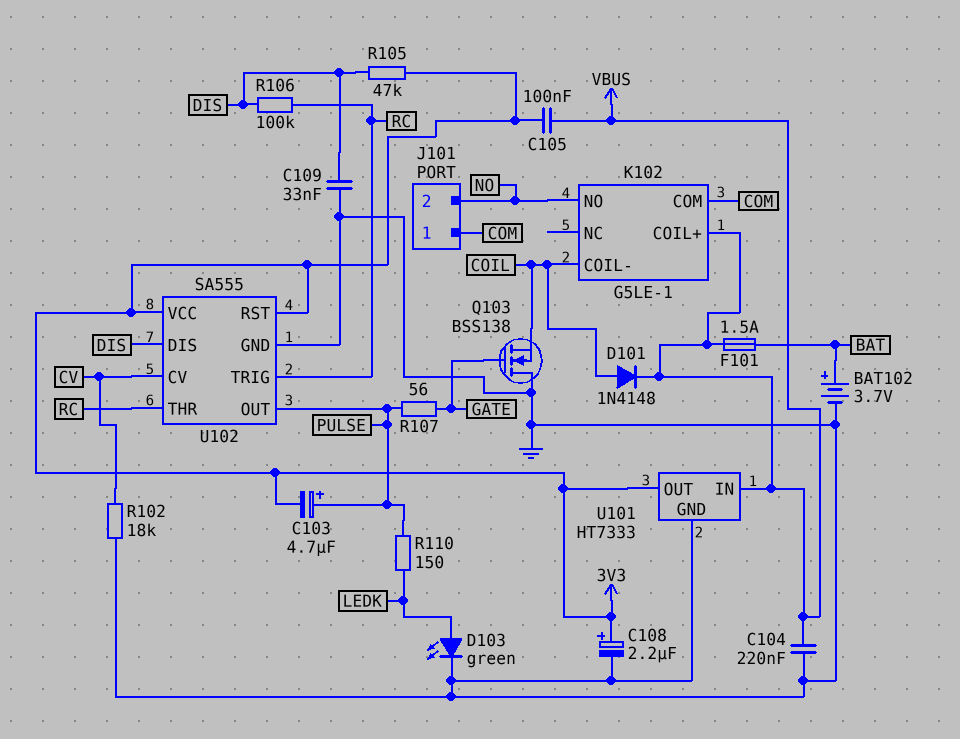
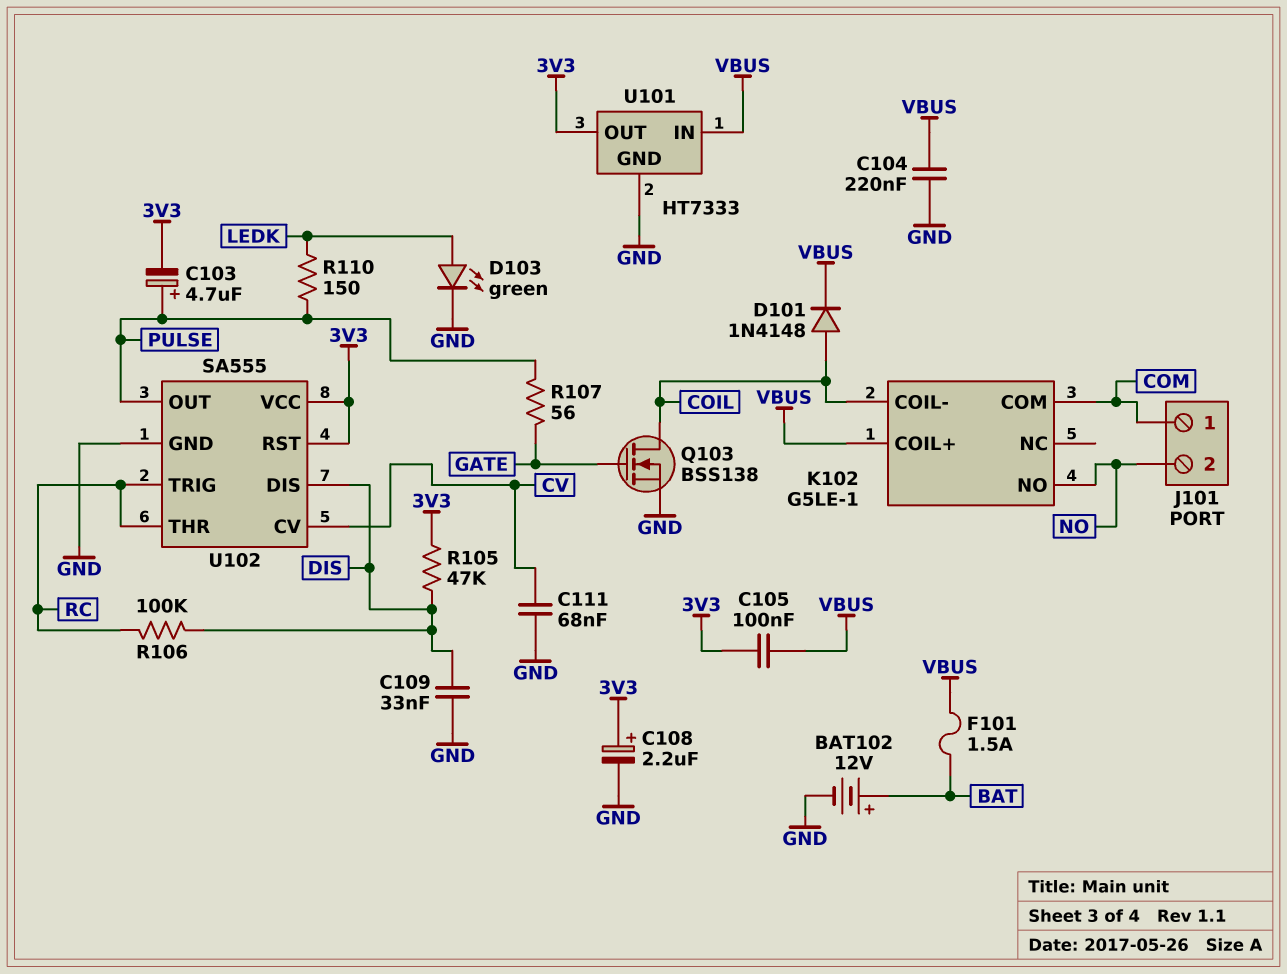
BAT102: 3.7V (plus BAT, minus GND) -> 12V (plus BAT, minus GND)
C111: none -> 68nF (CV, GND)
Q103: NMOS BSS138 (G GATE, D GND, S COIL) -> NMOS BSS138 (G GATE, D COIL, S GND)
R102: 18k (CV, GND) -> none

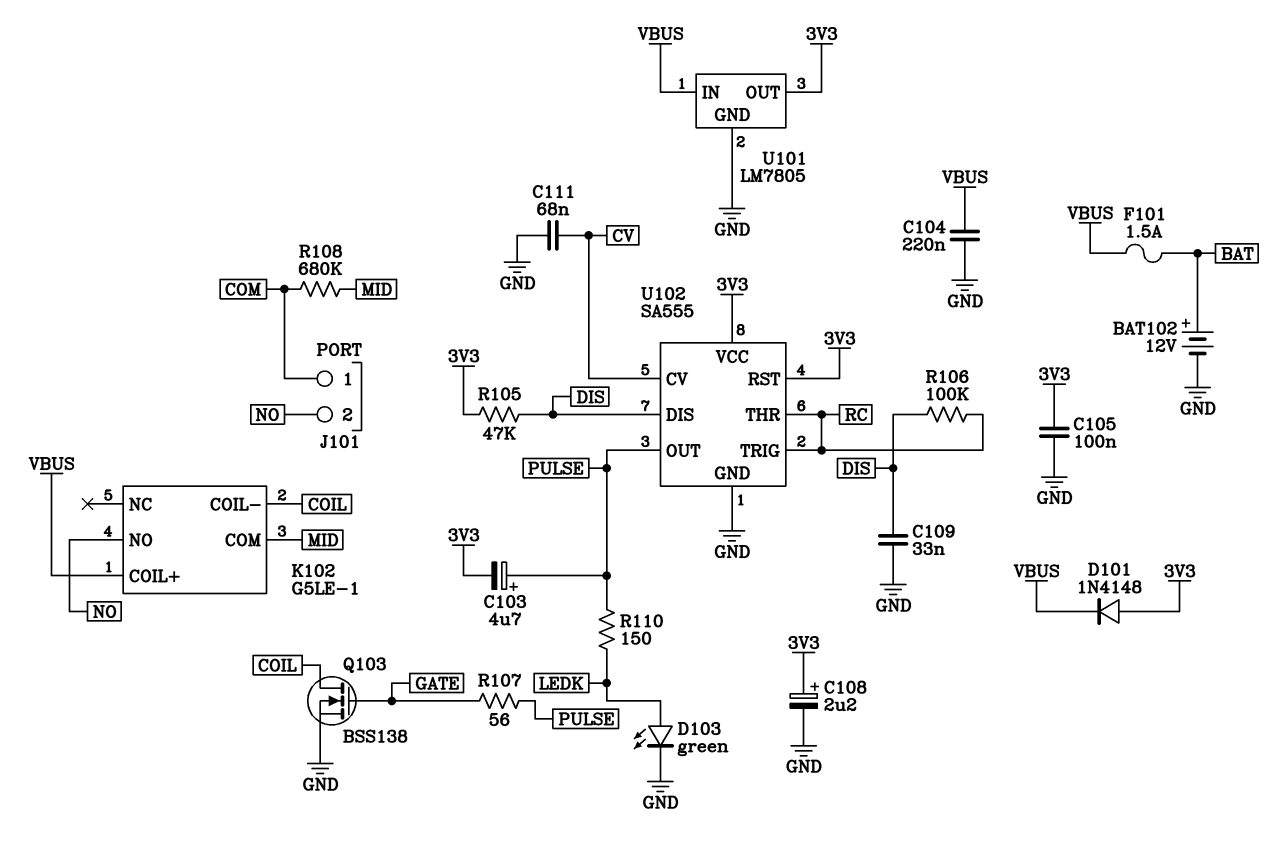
C105: 100nF (3V3, VBUS) -> 100nF (3V3, GND)
D101: diode 1N4148 (A COIL, K VBUS) -> diode 1N4148 (A 3V3, K VBUS)
K102 pin COM: COM -> MID
R108: none -> 680k (COM, MID)
U101: HT7333 -> LM7805

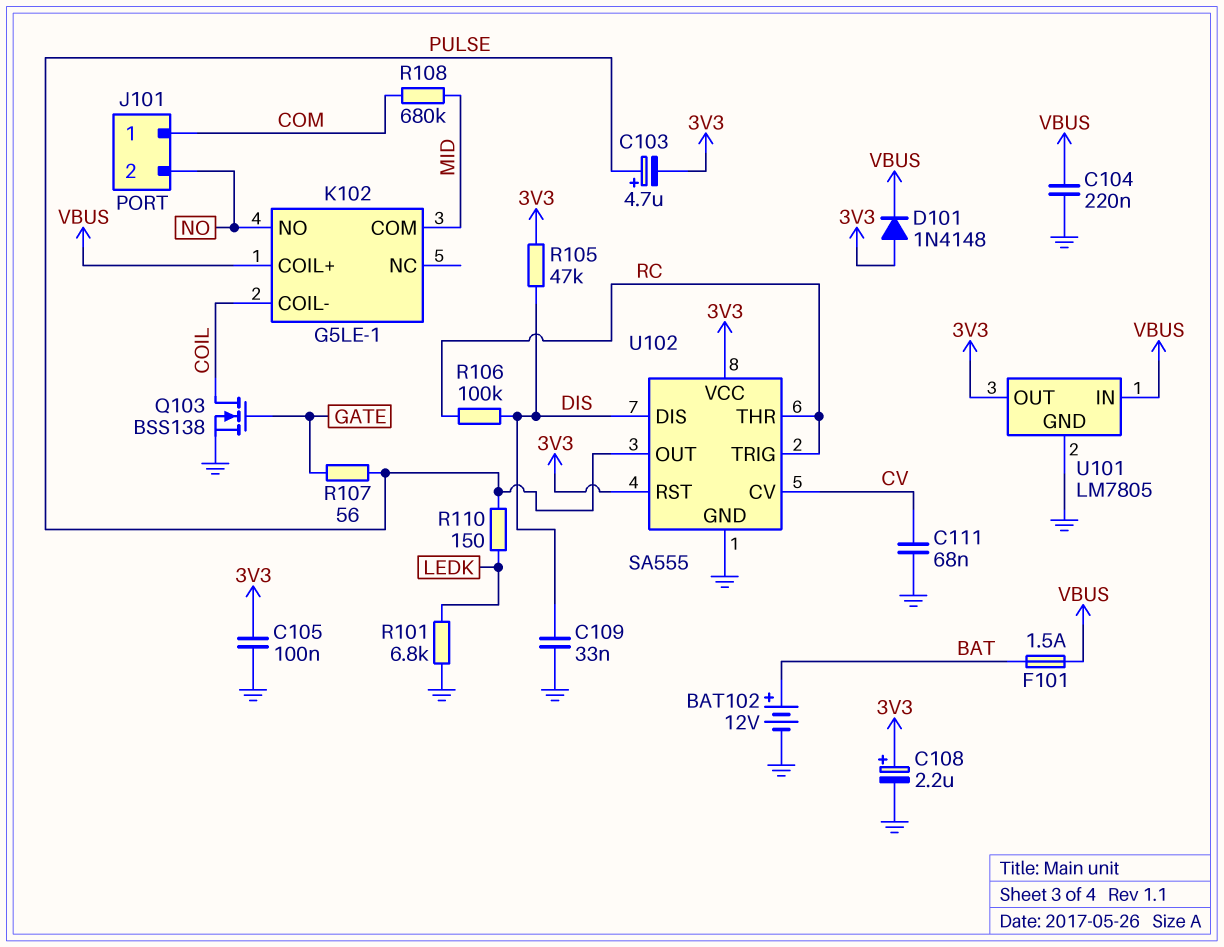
D103: LED green (A LEDK, K GND) -> none
R101: none -> 6.8k (GND, LEDK)

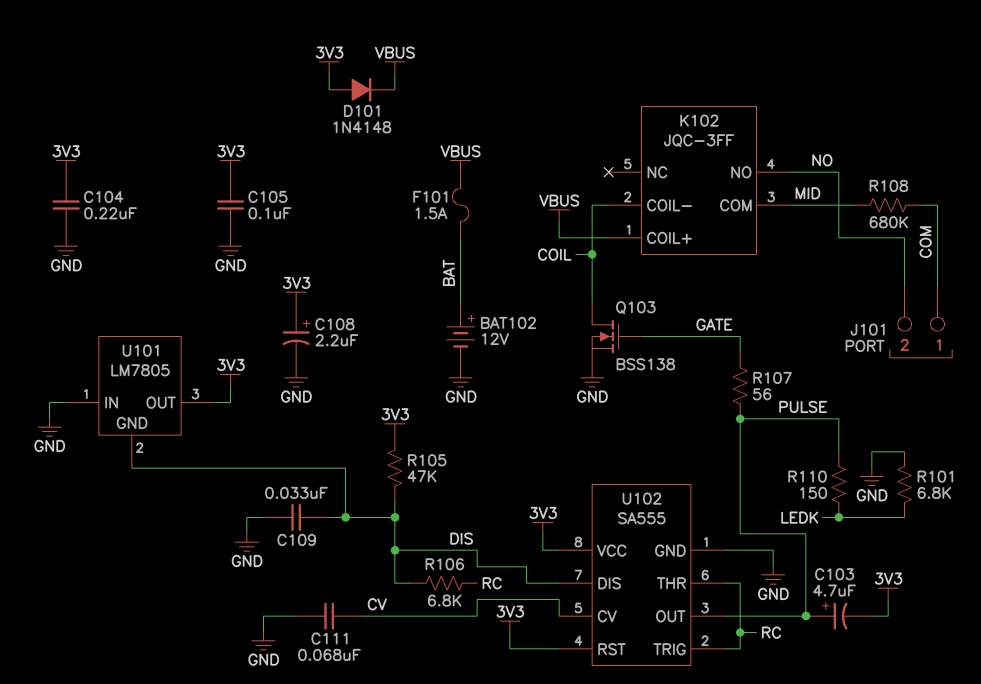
C104: 220nF (GND, VBUS) -> 220nF (3V3, GND)
K102: G5LE-1 -> JQC-3FF
R106: 100k (DIS, RC) -> 6.8k (DIS, RC)
U101 pin GND: GND -> DIS
U101 pin IN: VBUS -> GND

